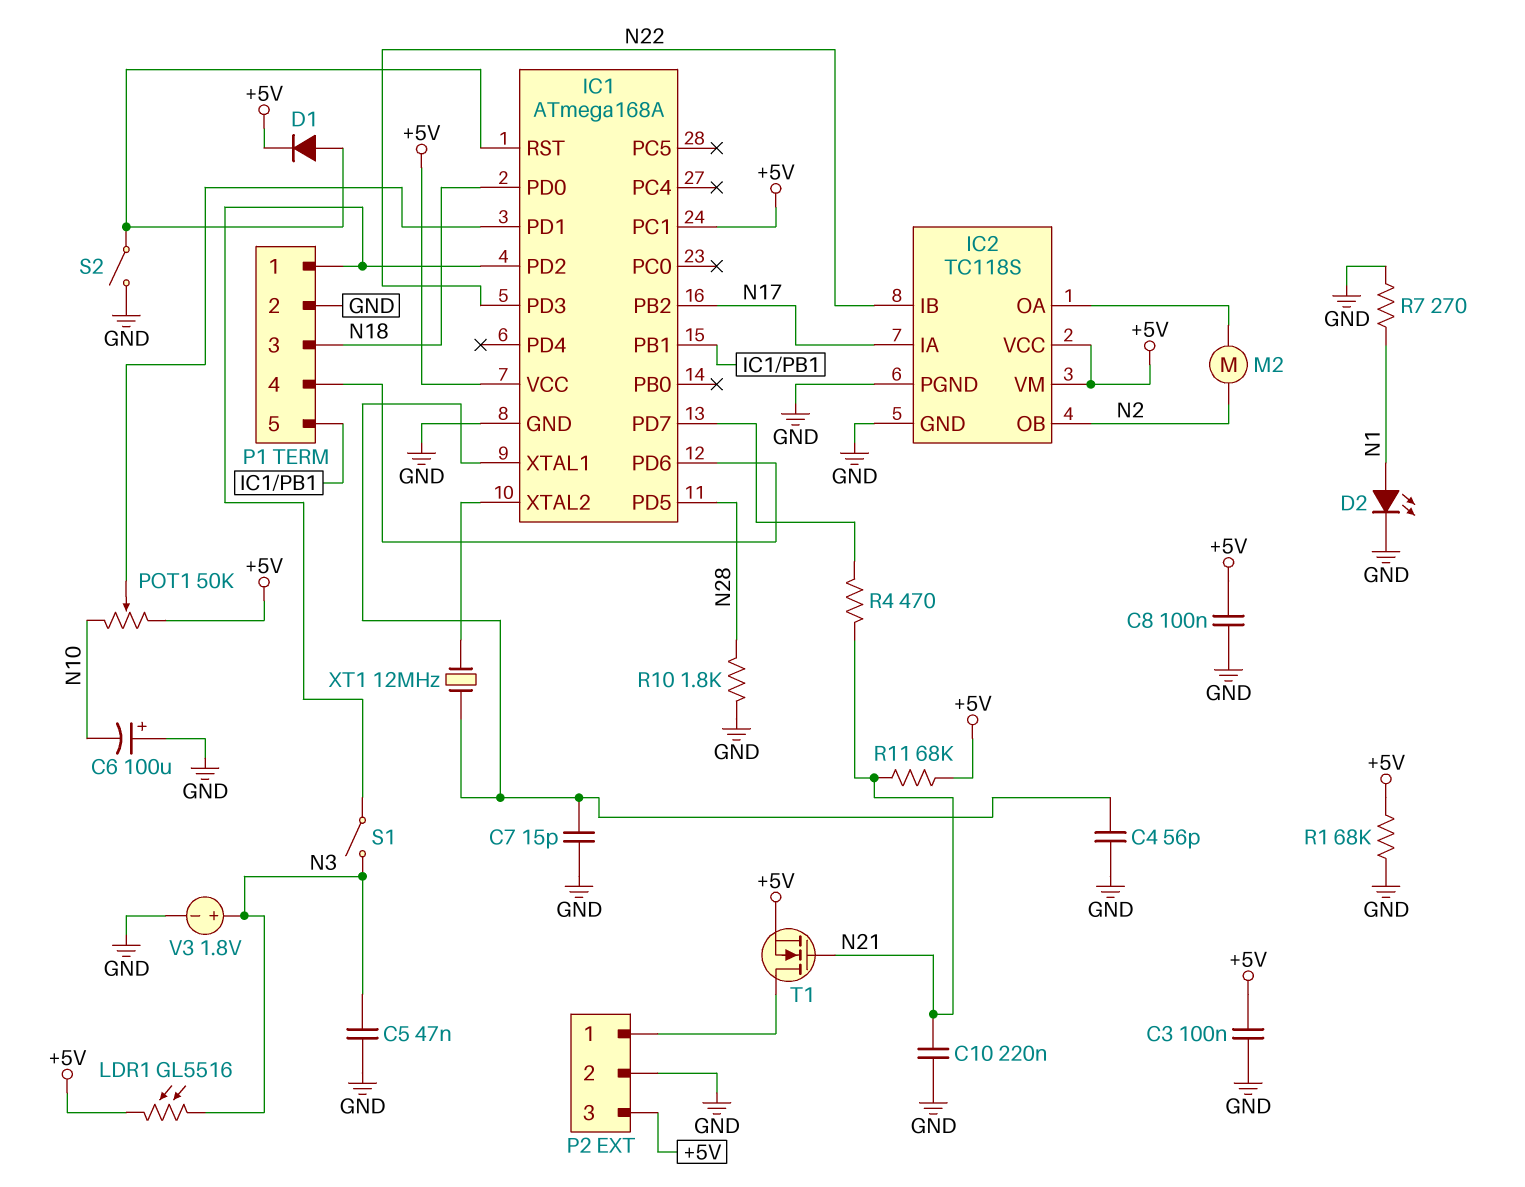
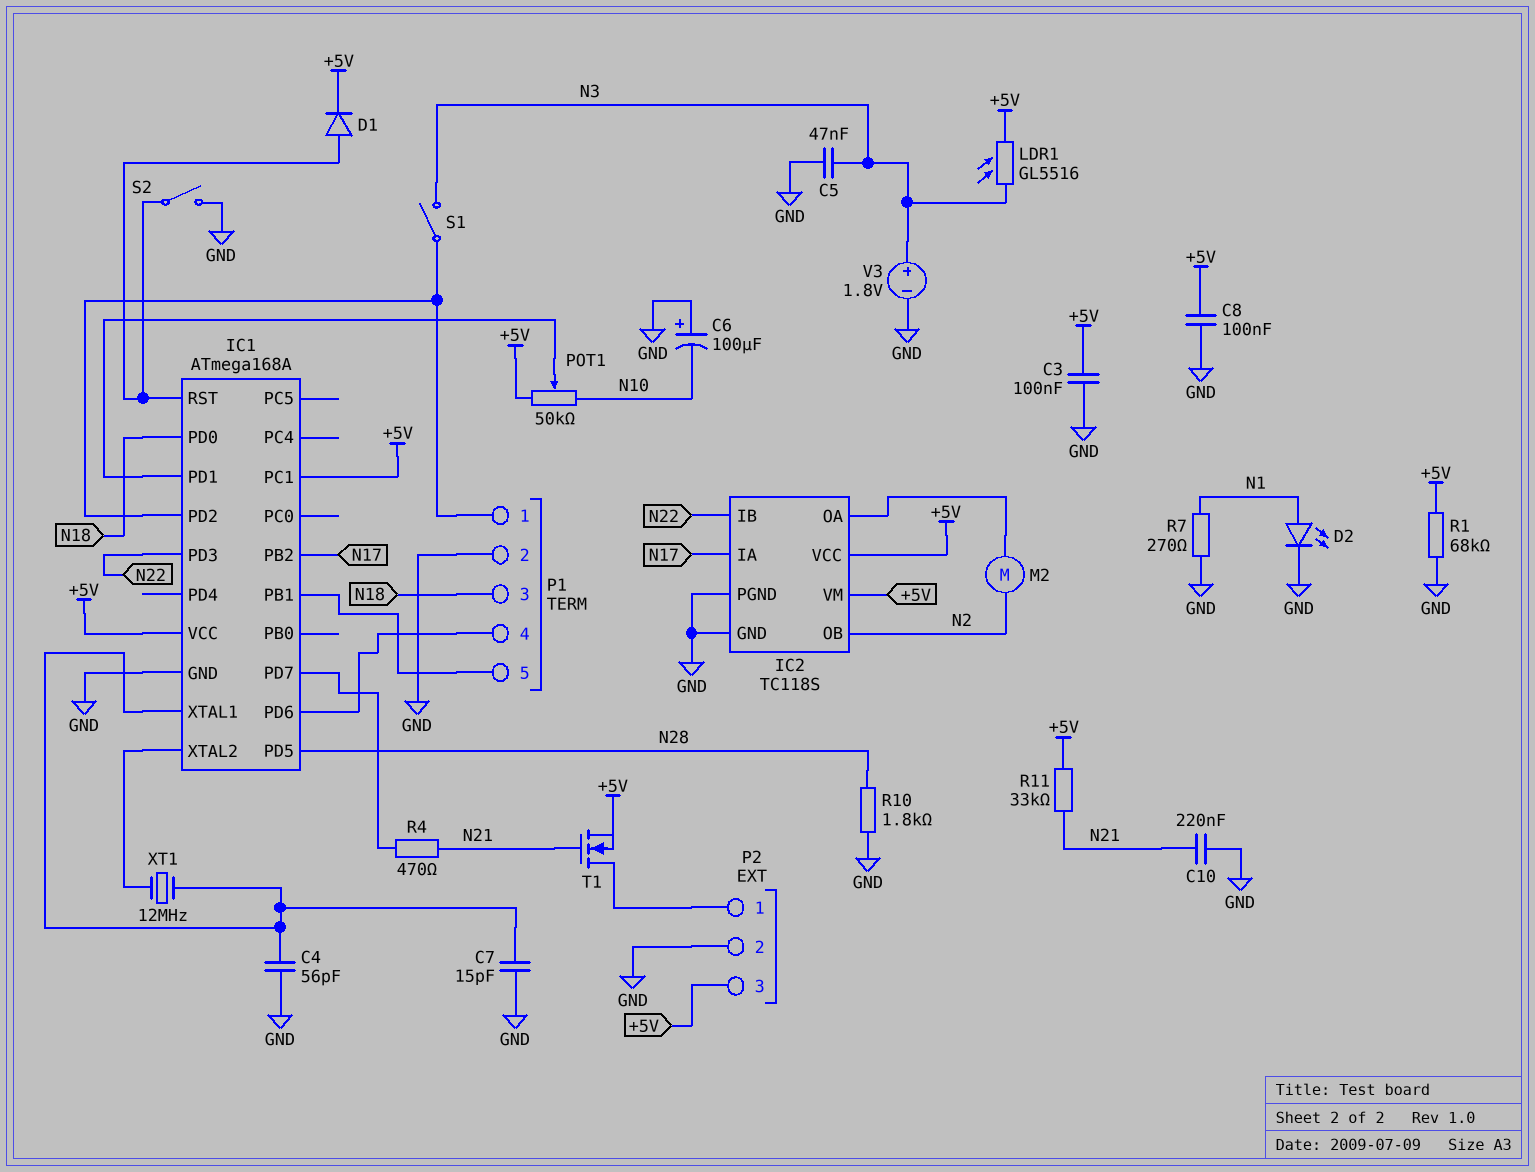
R11: 68k (+5V, N21) -> 33k (+5V, N21)

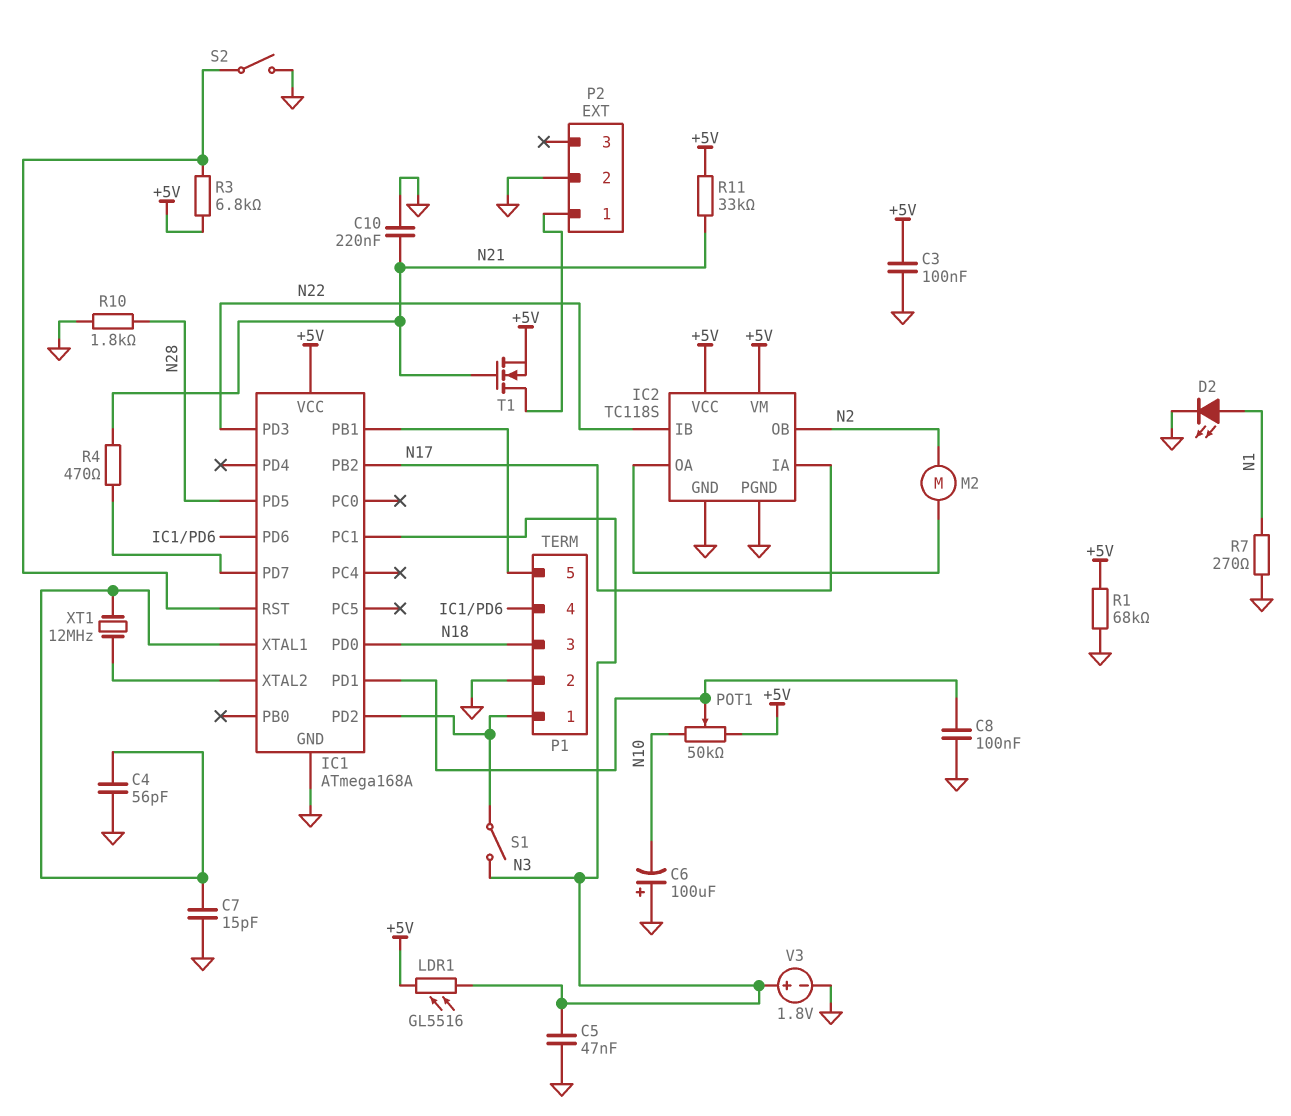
C8: 100nF (+5V, GND) -> 100nF (GND, IC1/PD1)
D1: diode (A IC1/RST, K +5V) -> none
IC1 pin PC1: +5V -> N3
P2 pin 3: +5V -> none
R3: none -> 6.8k (+5V, IC1/RST)

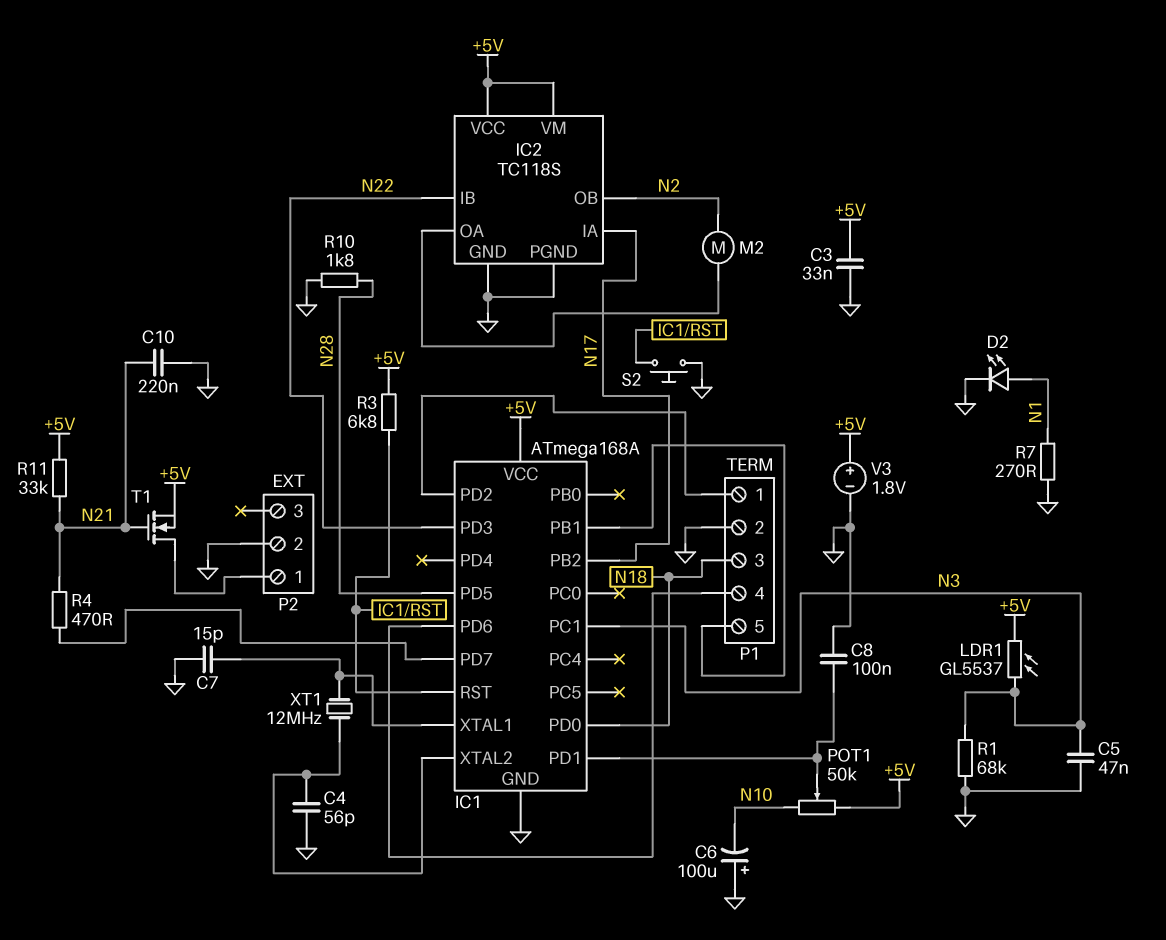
C3: 100nF (+5V, GND) -> 33nF (+5V, GND)
C4: 56pF (GND, IC1/XTAL1) -> 56pF (GND, IC1/XTAL2)
LDR1: GL5516 (+5V, N3) -> GL5537 (+5V, N3)
R1: 68k (+5V, GND) -> 68k (GND, N3)
S1: switch (IC1/PD2, N3) -> none
S2: switch (GND, IC1/RST) -> button (GND, IC1/RST)
V3: 1.8V (plus N3, minus GND) -> 1.8V (plus +5V, minus GND)

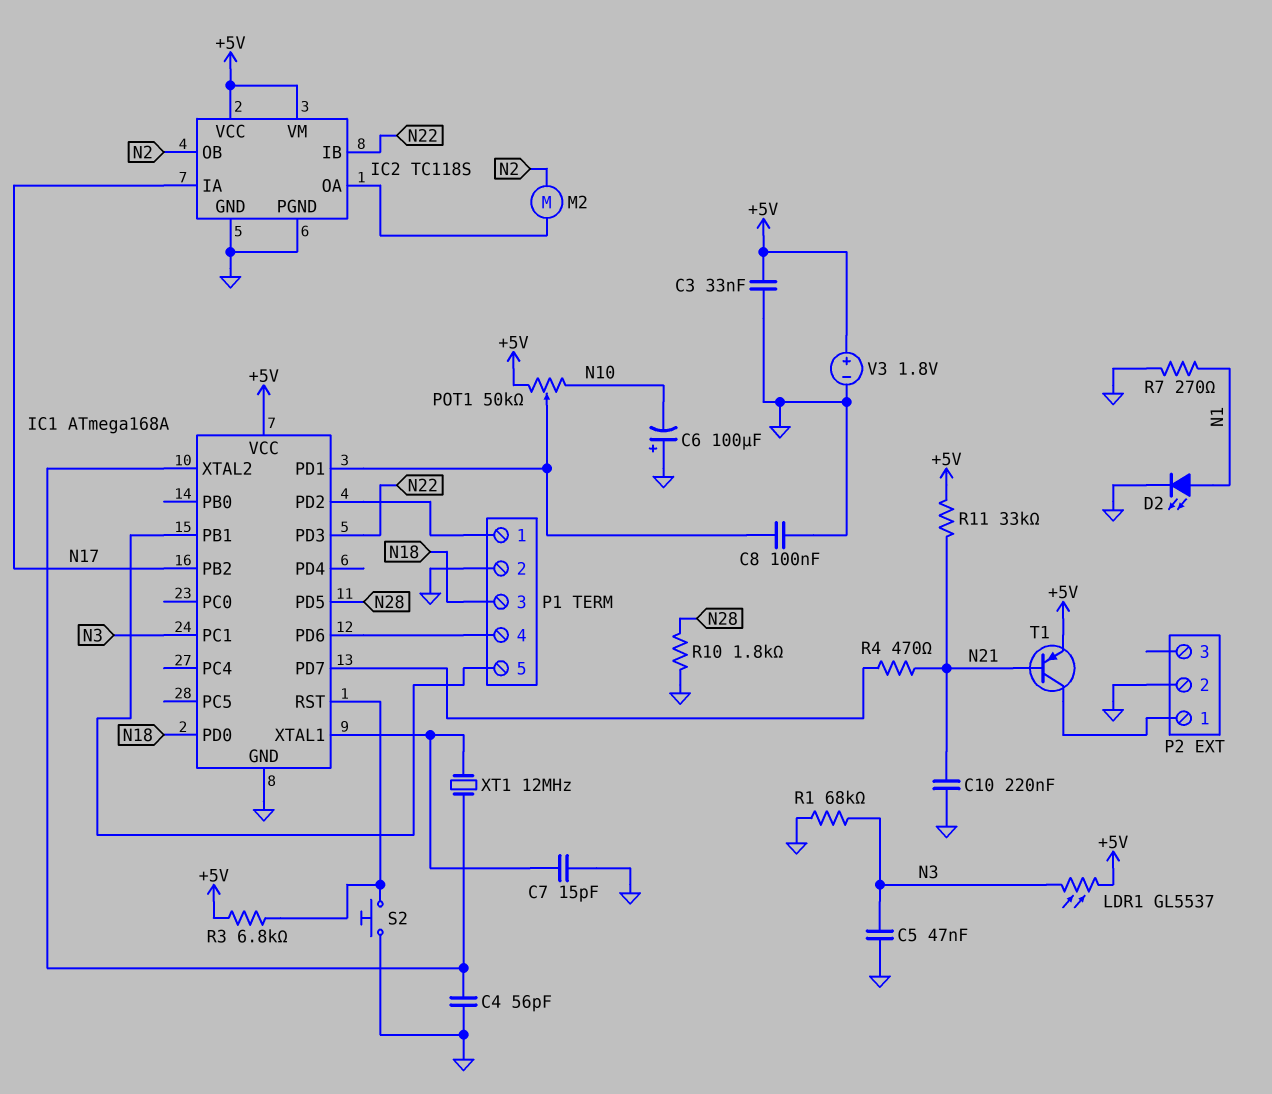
T1: NMOS (G N21, D P2/1, S +5V) -> PNP (B N21, C P2/1, E +5V)

